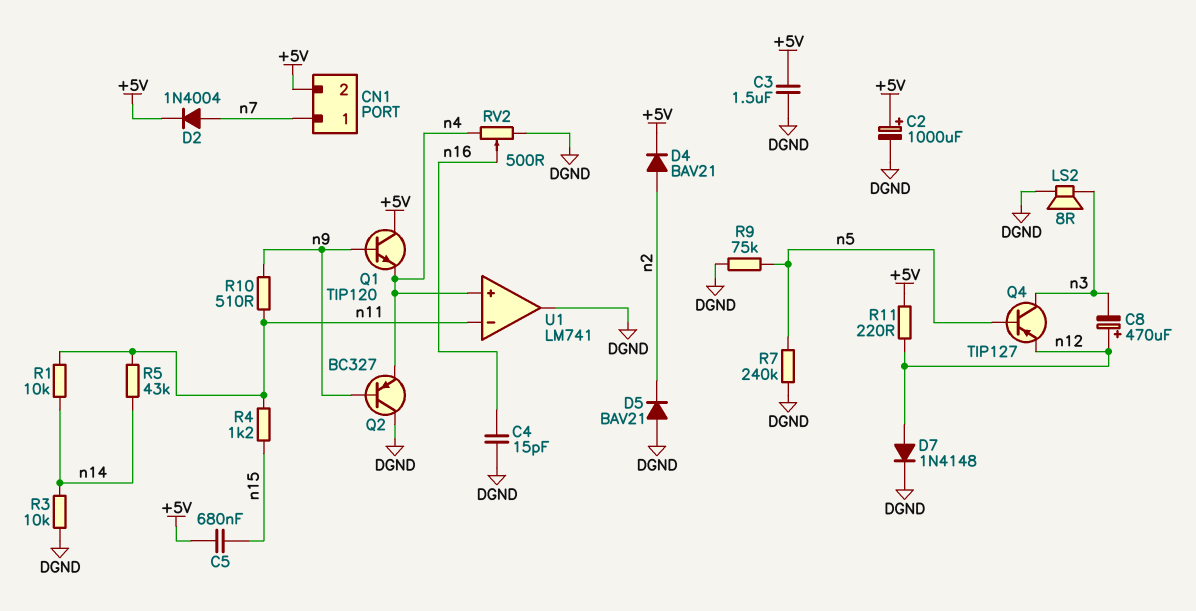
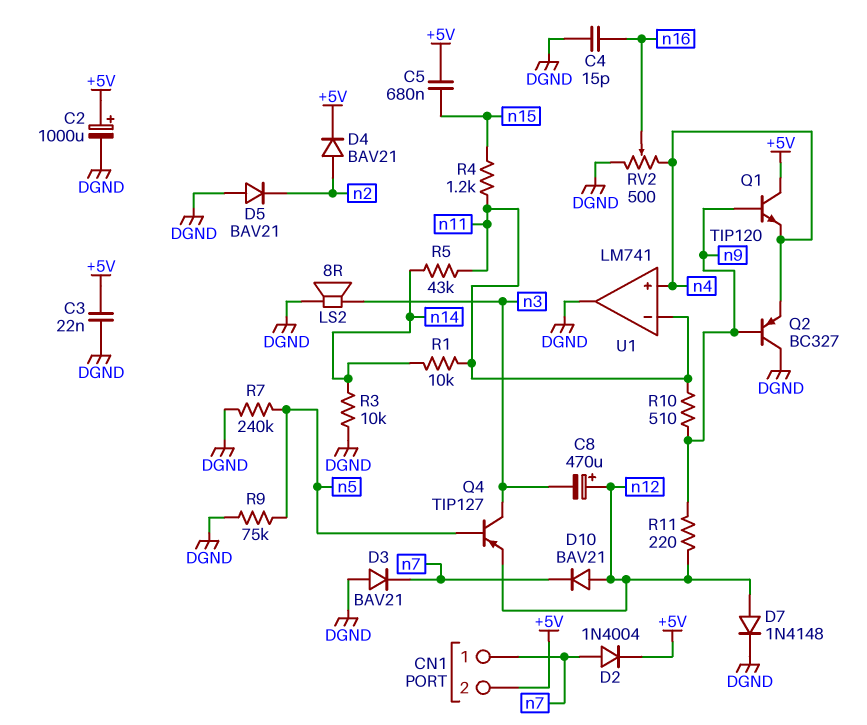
C3: 1.5uF (+5V, DGND) -> 22nF (+5V, DGND)
D3: none -> diode BAV21 (A DGND, K n7)
D10: none -> diode BAV21 (A n12, K n7)
R11: 220 (+5V, n12) -> 220 (n9, n12)

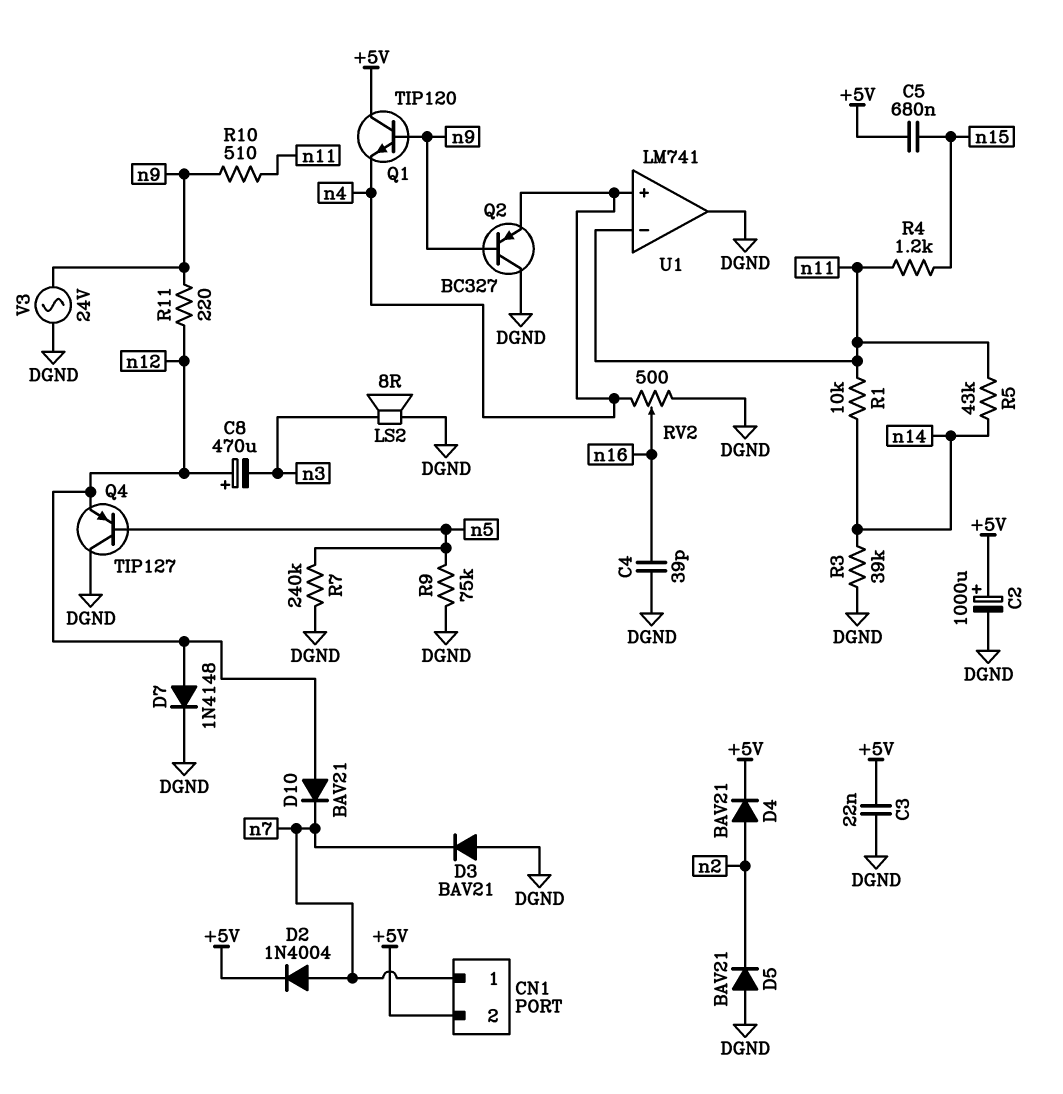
C4: 15pF (DGND, n16) -> 39pF (DGND, n16)
Q4: PNP TIP127 (B n5, C n3, E n12) -> PNP TIP127 (B n5, C DGND, E n12)
R3: 10k (DGND, n14) -> 39k (DGND, n14)
V3: none -> AC 24V (DGND, n9)

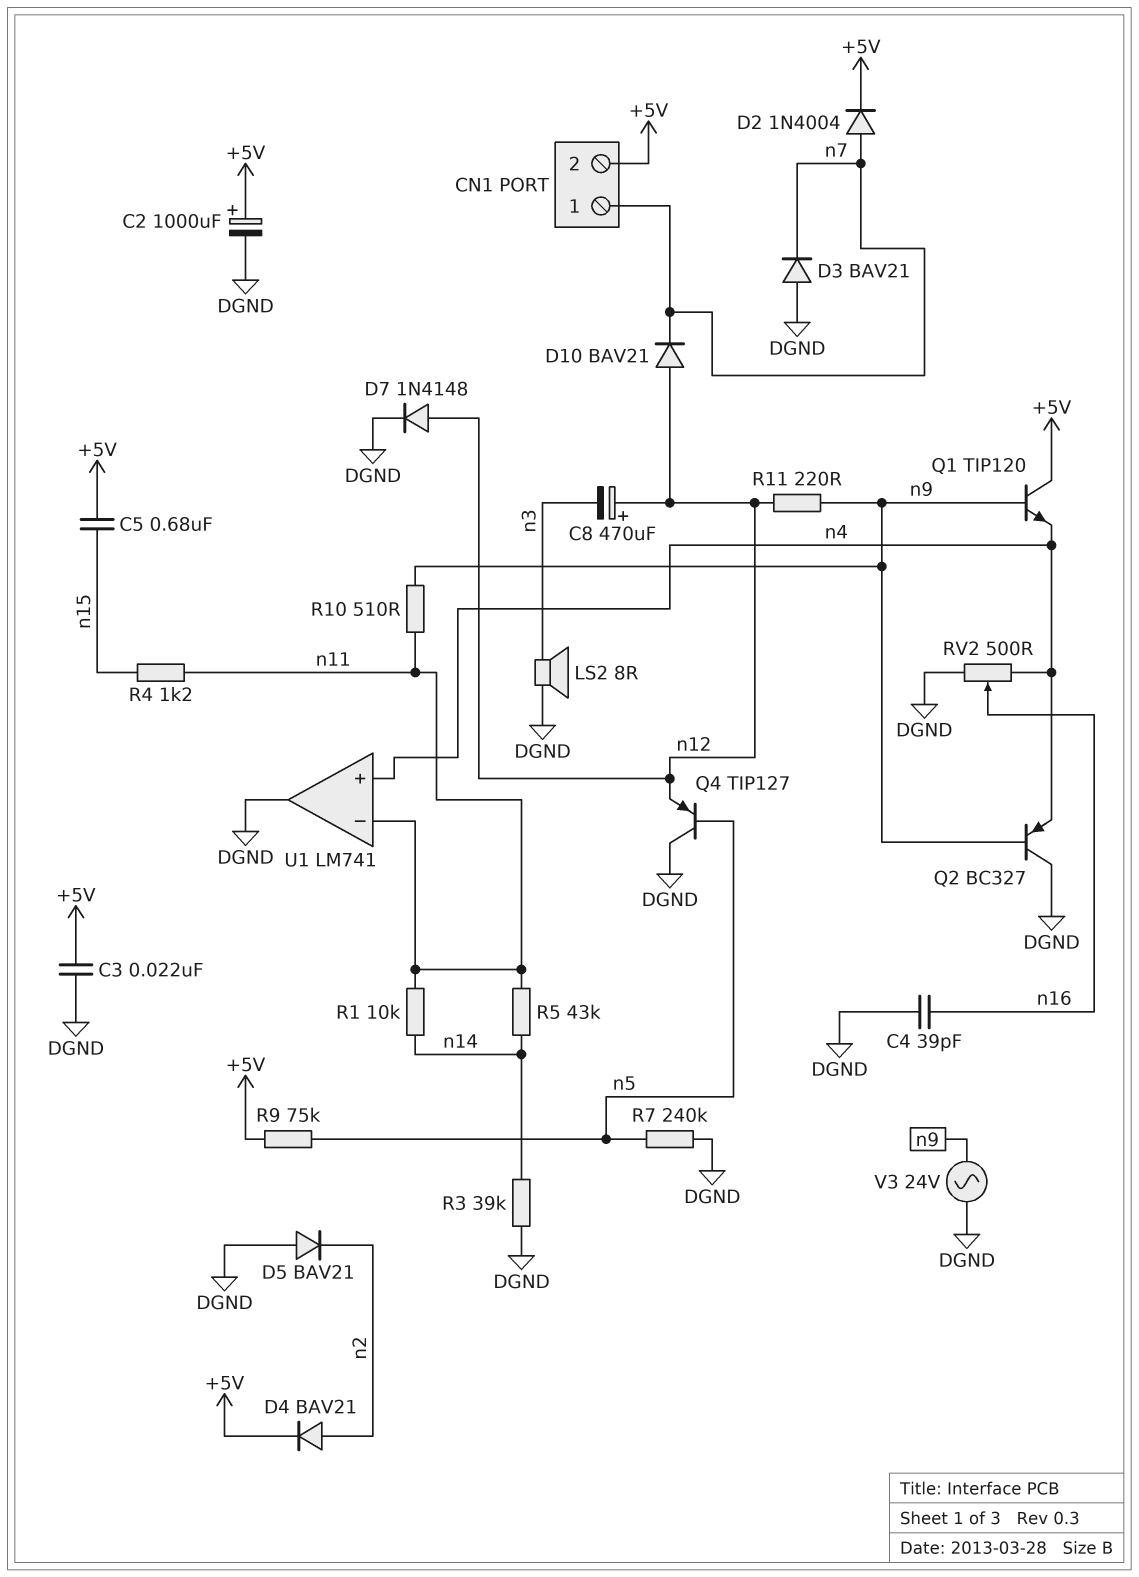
R9: 75k (DGND, n5) -> 75k (+5V, n5)

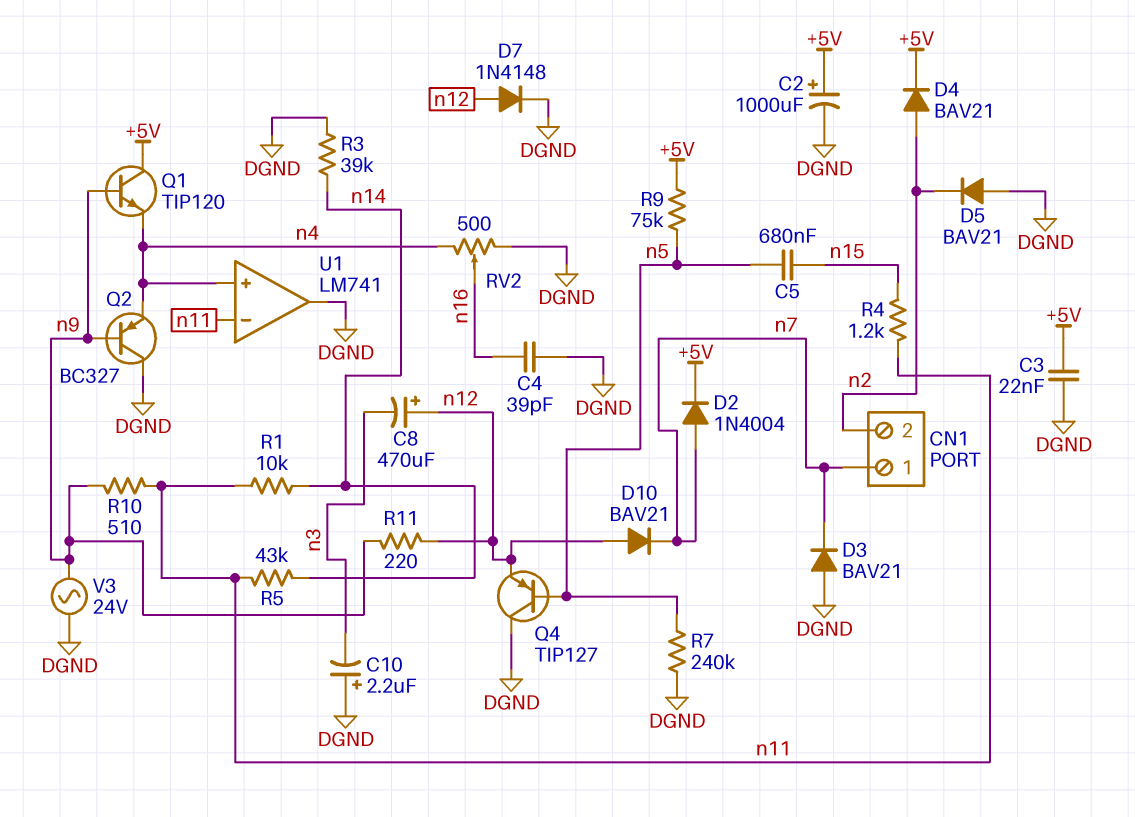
C5: 680nF (+5V, n15) -> 680nF (n5, n15)
C10: none -> 2.2uF (plus DGND, minus n3)
CN1 pin 2: +5V -> n2
LS2: speaker 8R (DGND, n3) -> none

